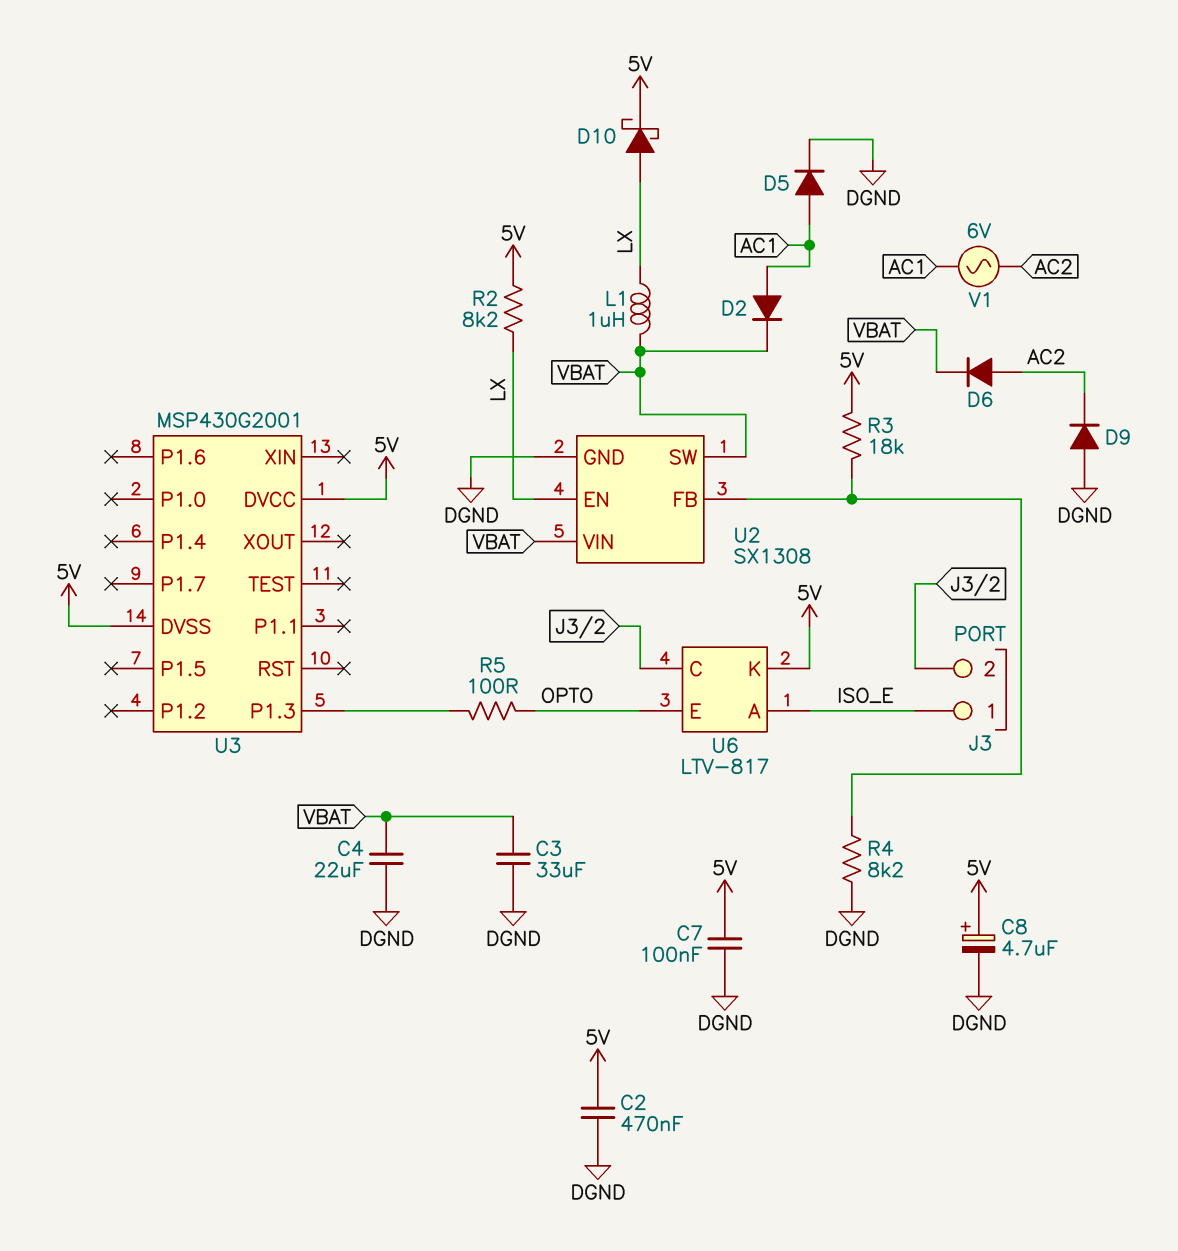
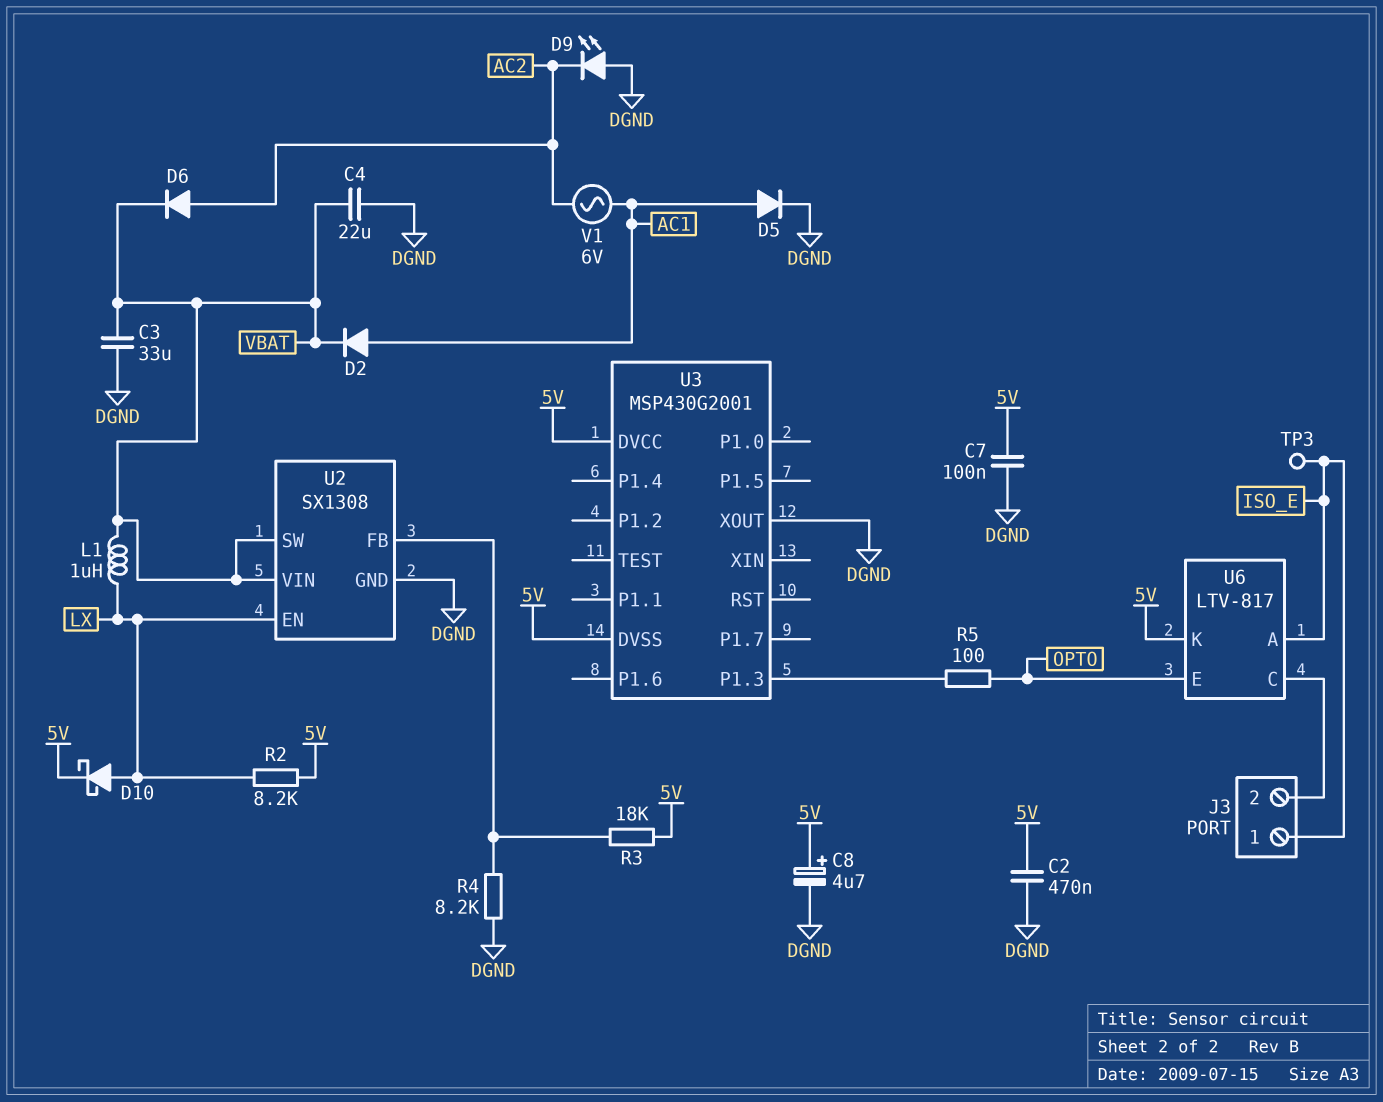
D9: diode (A DGND, K AC2) -> LED (A DGND, K AC2)
TP3: none -> test point (ISO_E)
U3 pin XOUT: none -> DGND

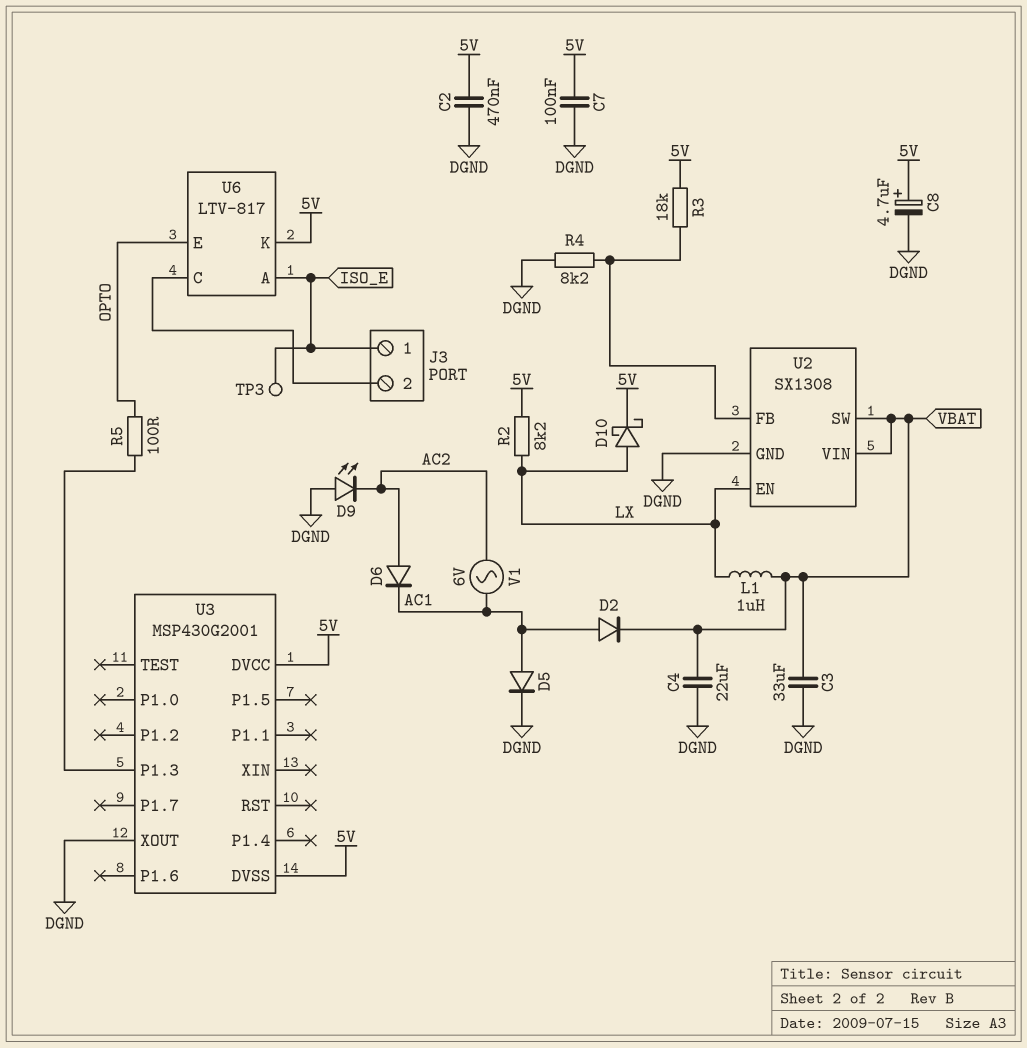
D6: diode (A AC2, K VBAT) -> diode (A AC2, K AC1)

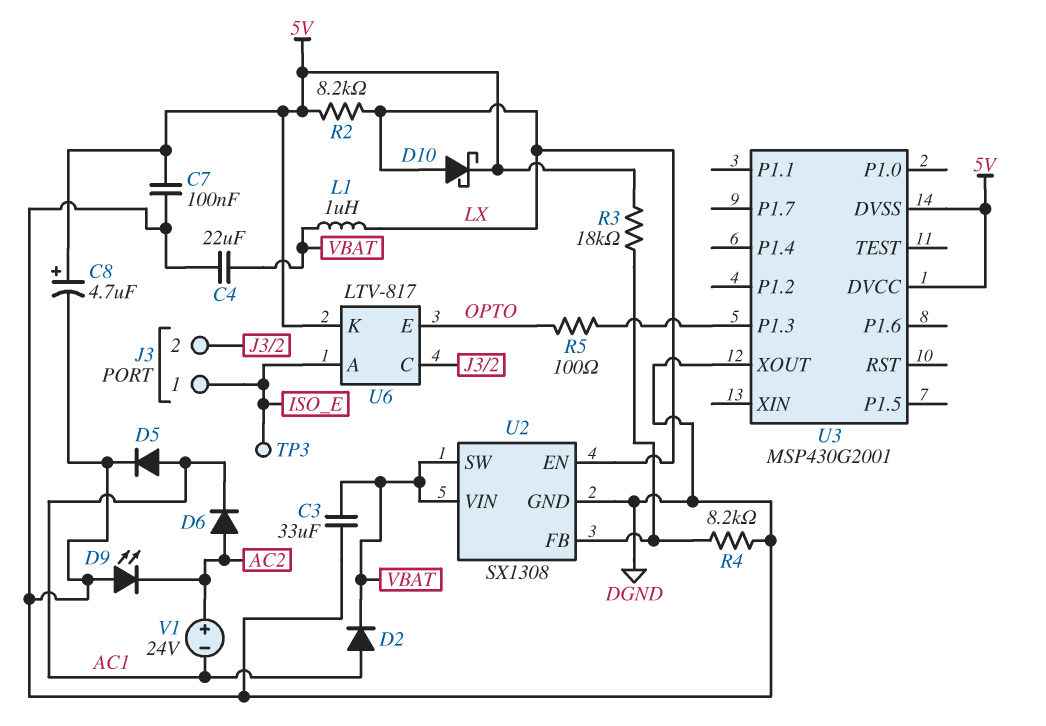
C2: 470nF (5V, DGND) -> none
V1: AC 6V (AC1, AC2) -> 24V (plus AC2, minus AC1)

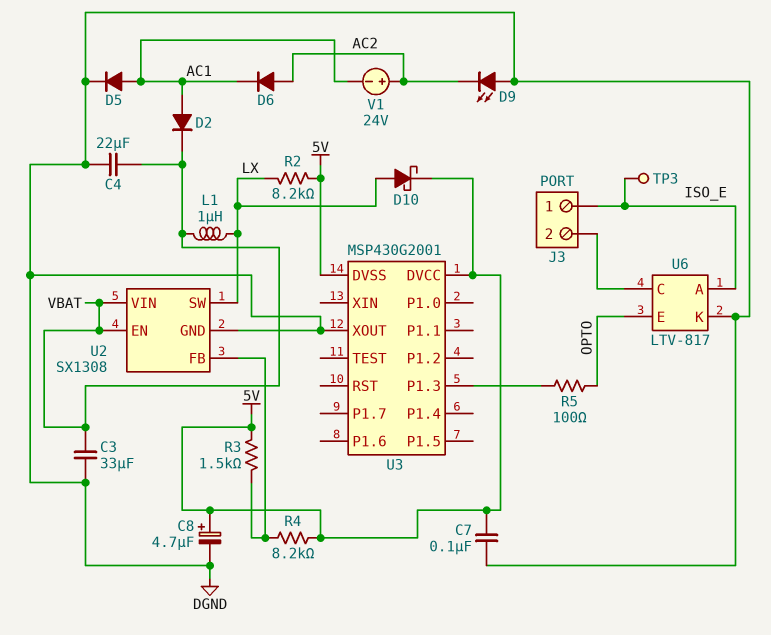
R3: 18k (5V, U2/FB) -> 1.5k (5V, U2/FB)
R4: 8.2k (DGND, U2/FB) -> 8.2k (5V, U2/FB)
U2 pin EN: LX -> VBAT
U2 pin SW: VBAT -> LX
U6 pin K: 5V -> DGND

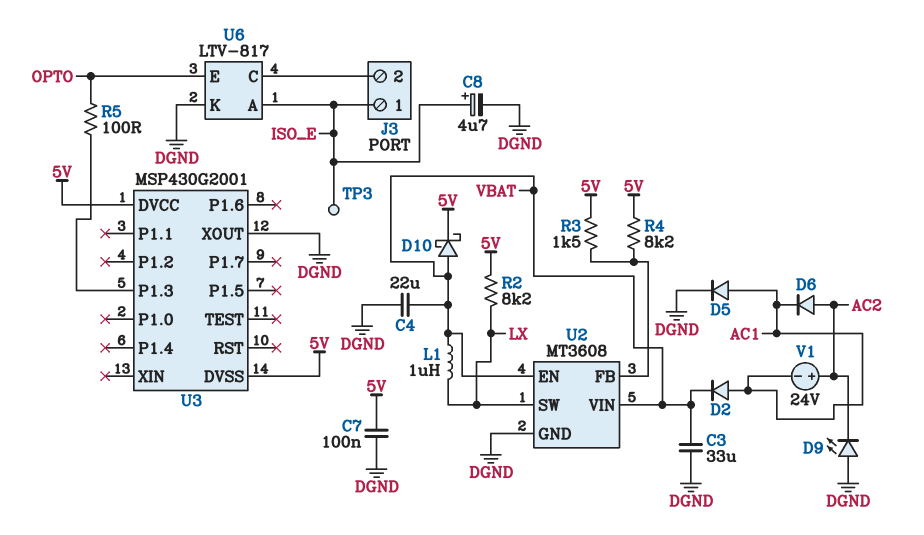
C8: 4.7uF (plus 5V, minus DGND) -> 4.7uF (plus ISO_E, minus DGND)
D10: schottky (A LX, K 5V) -> schottky (A VBAT, K 5V)
U2: SX1308 -> MT3608

